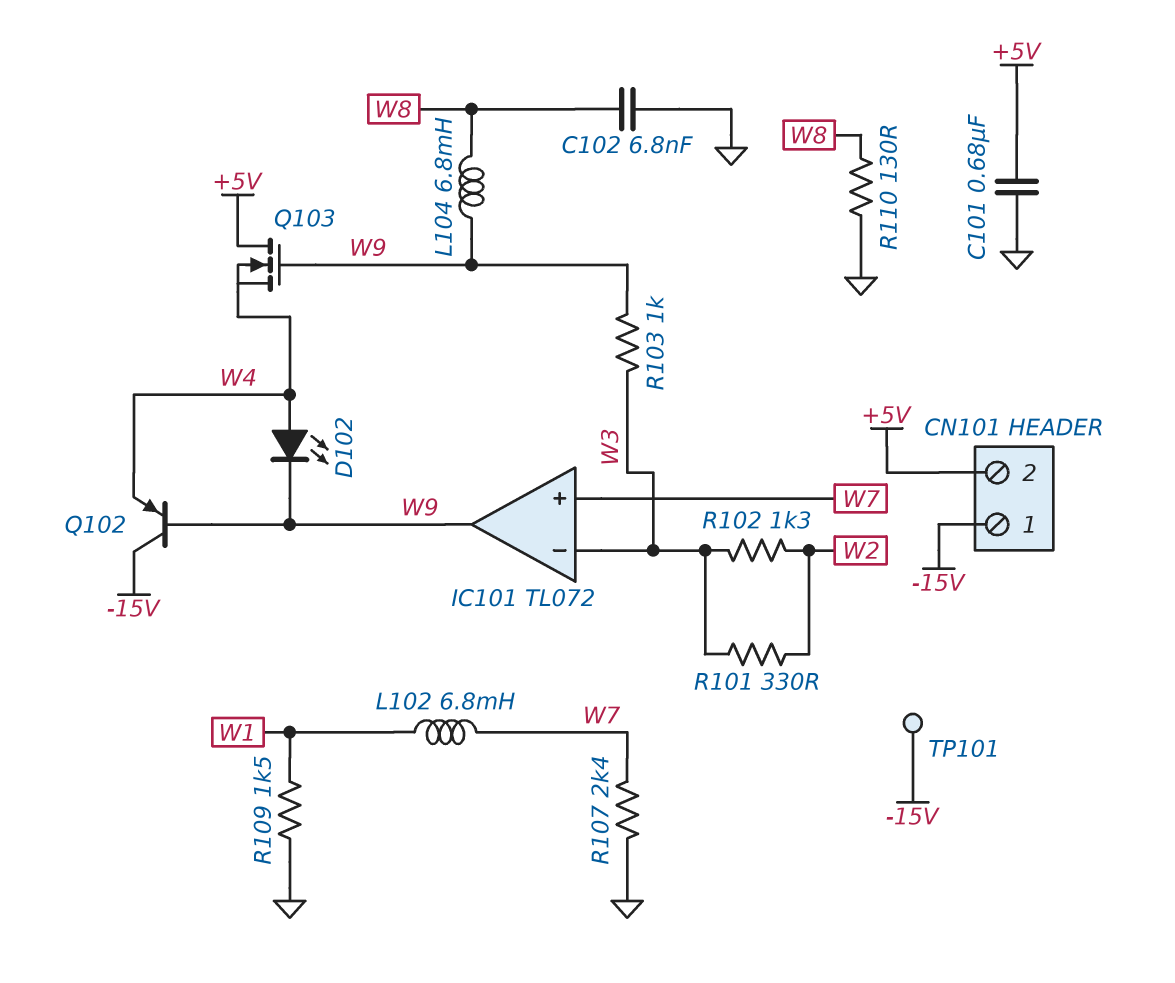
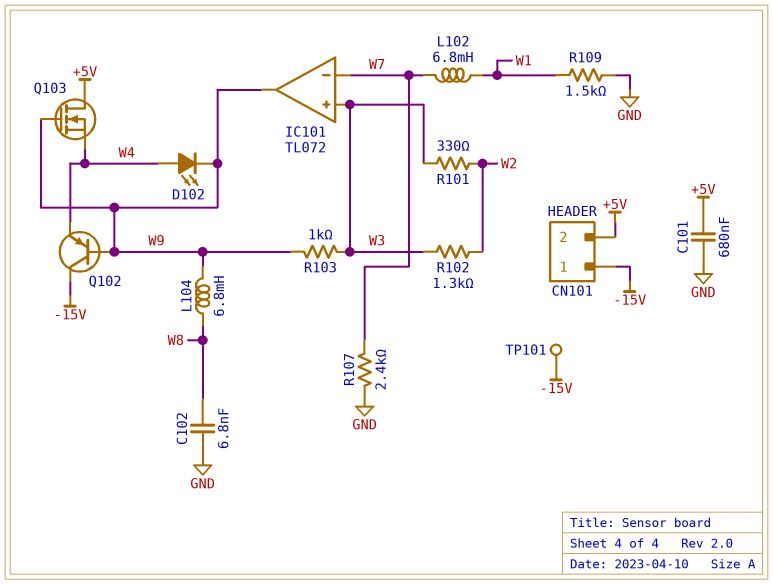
IC101 pin in+: W7 -> W3
IC101 pin in-: W3 -> W7
R110: 130 (GND, W8) -> none

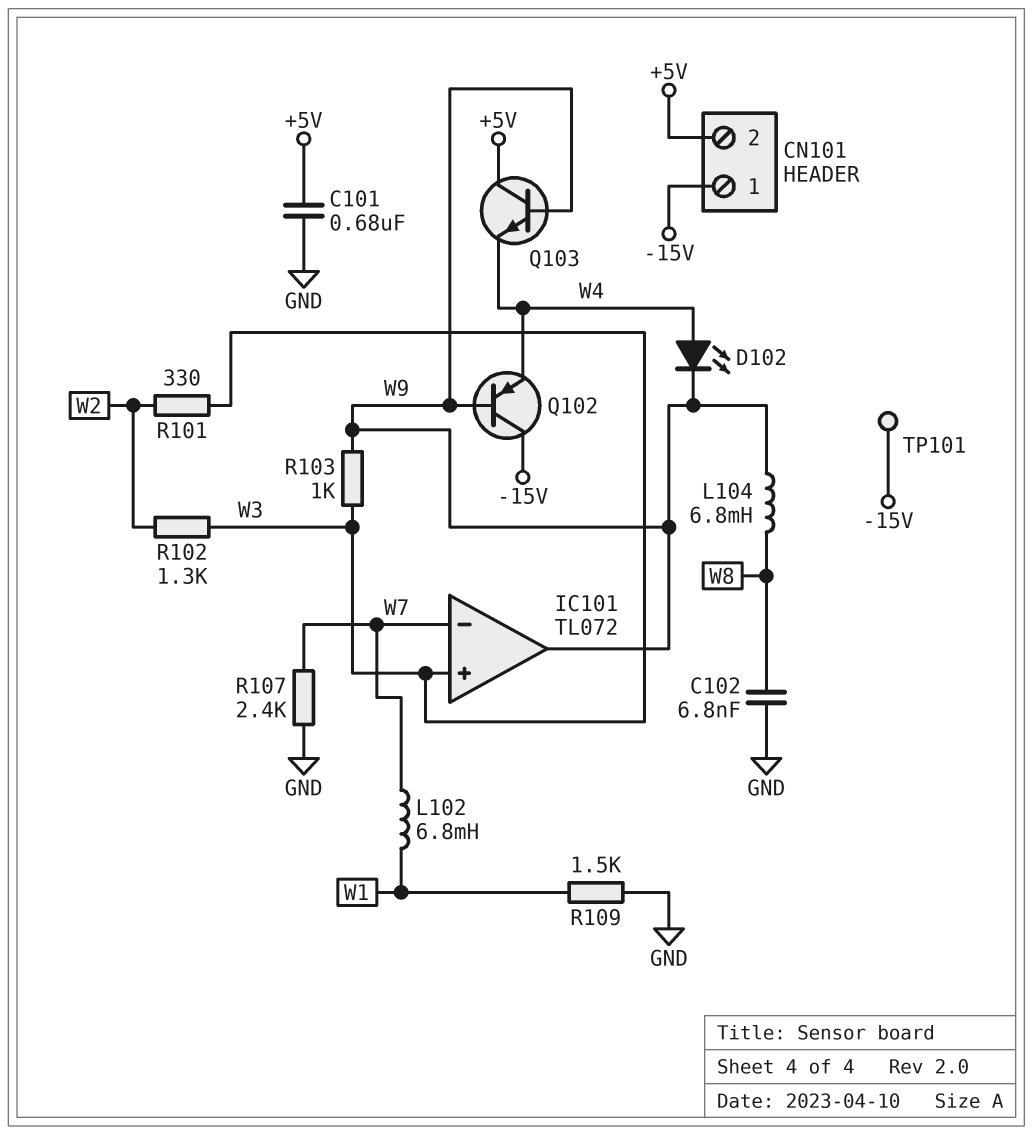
Q103: NMOS (G W9, D +5V, S W4) -> NPN (B W9, C +5V, E W4)

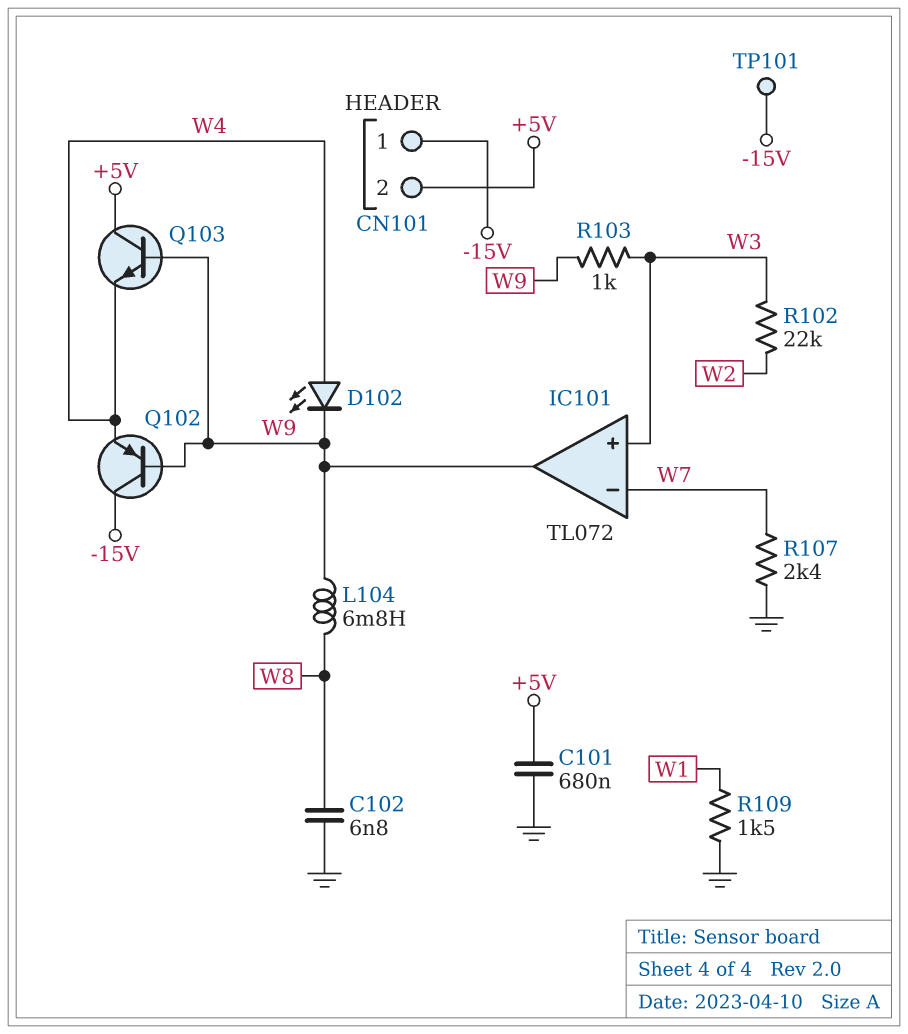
L102: 6.8mH (W1, W7) -> none
R101: 330 (W2, W3) -> none
R102: 1.3k (W2, W3) -> 22k (W2, W3)

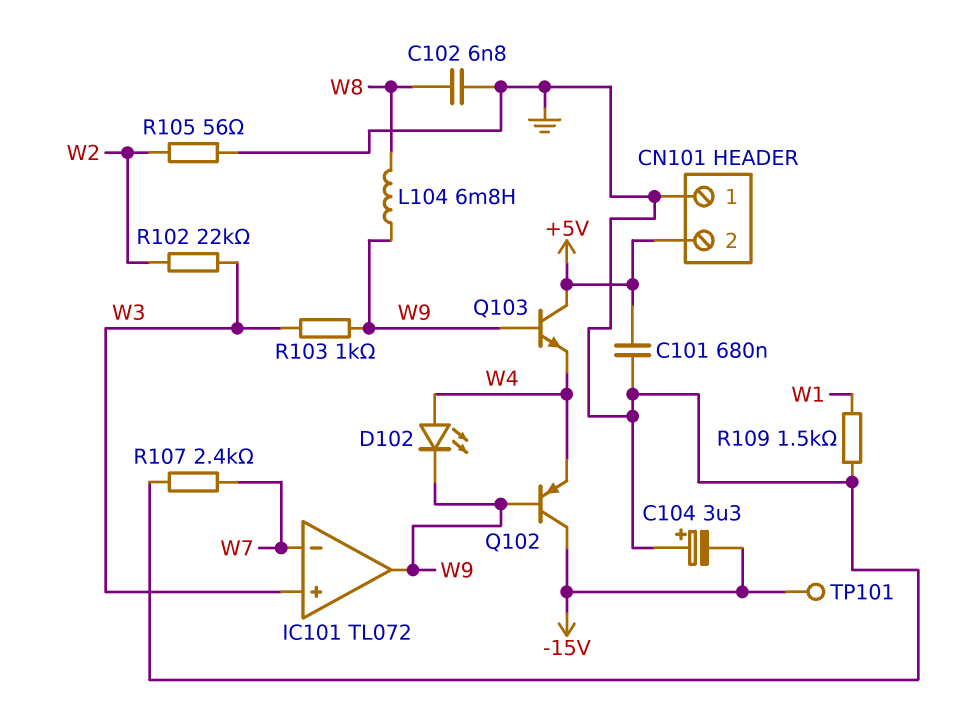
C104: none -> 3.3uF (plus GND, minus -15V)
CN101 pin 1: -15V -> GND
R105: none -> 56 (GND, W2)

